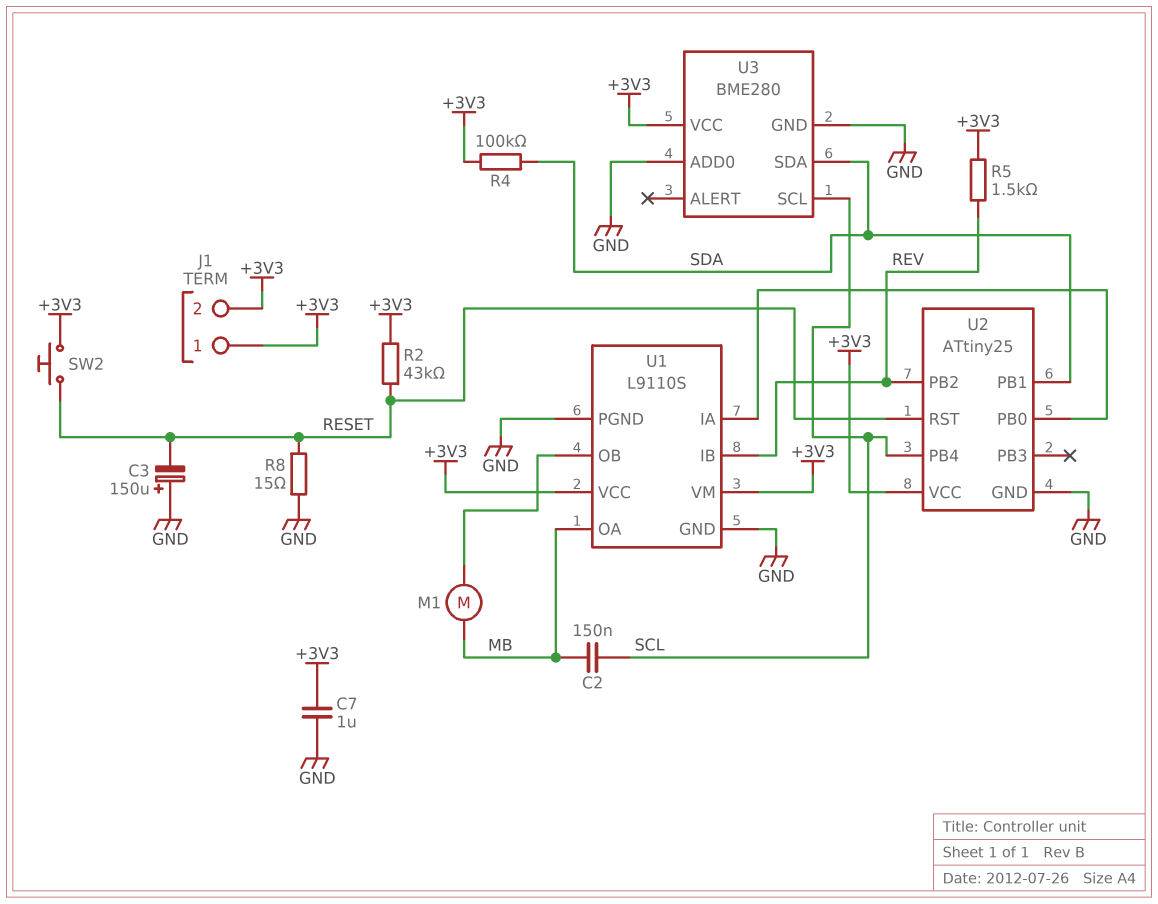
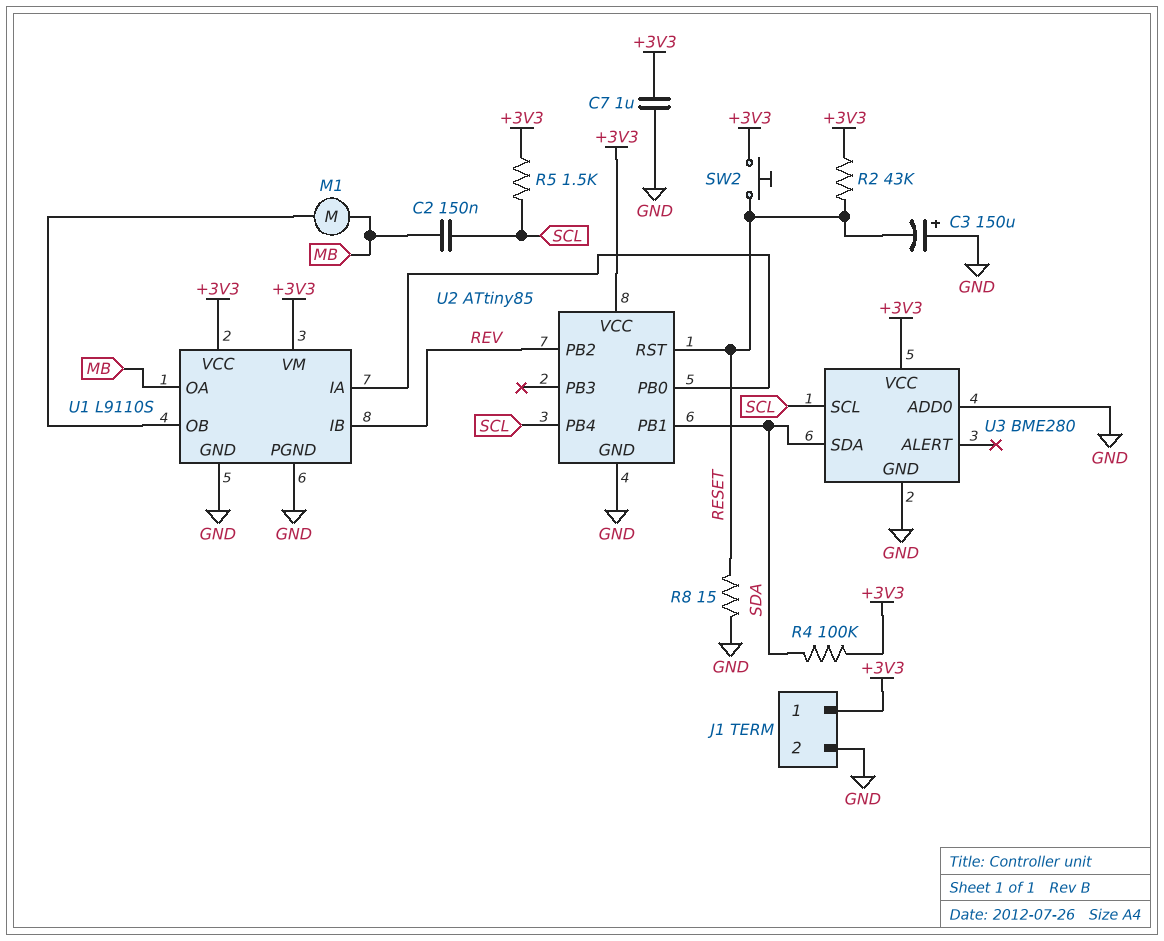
J1 pin 2: +3V3 -> GND
R5: 1.5k (+3V3, REV) -> 1.5k (+3V3, SCL)
U2: ATtiny25 -> ATtiny85

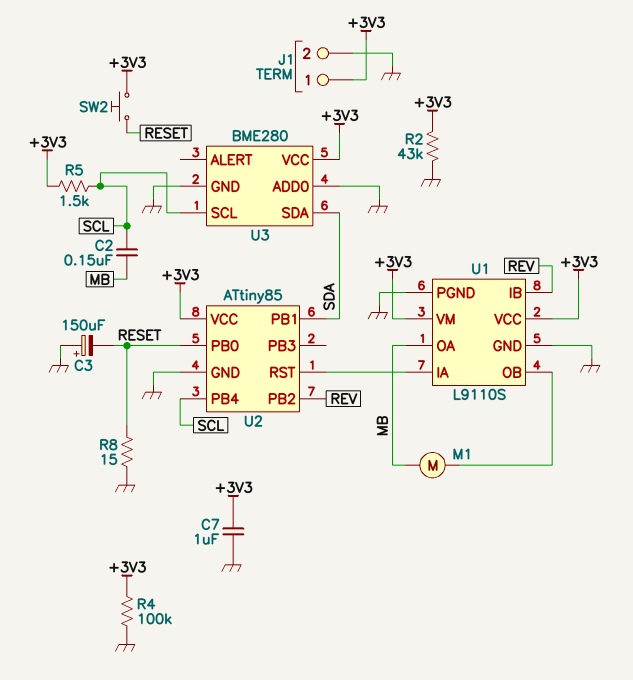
R2: 43k (+3V3, RESET) -> 43k (+3V3, GND)
R4: 100k (+3V3, SDA) -> 100k (+3V3, GND)
U2 pin PB0: U1/IA -> RESET
U2 pin RST: RESET -> U1/IA

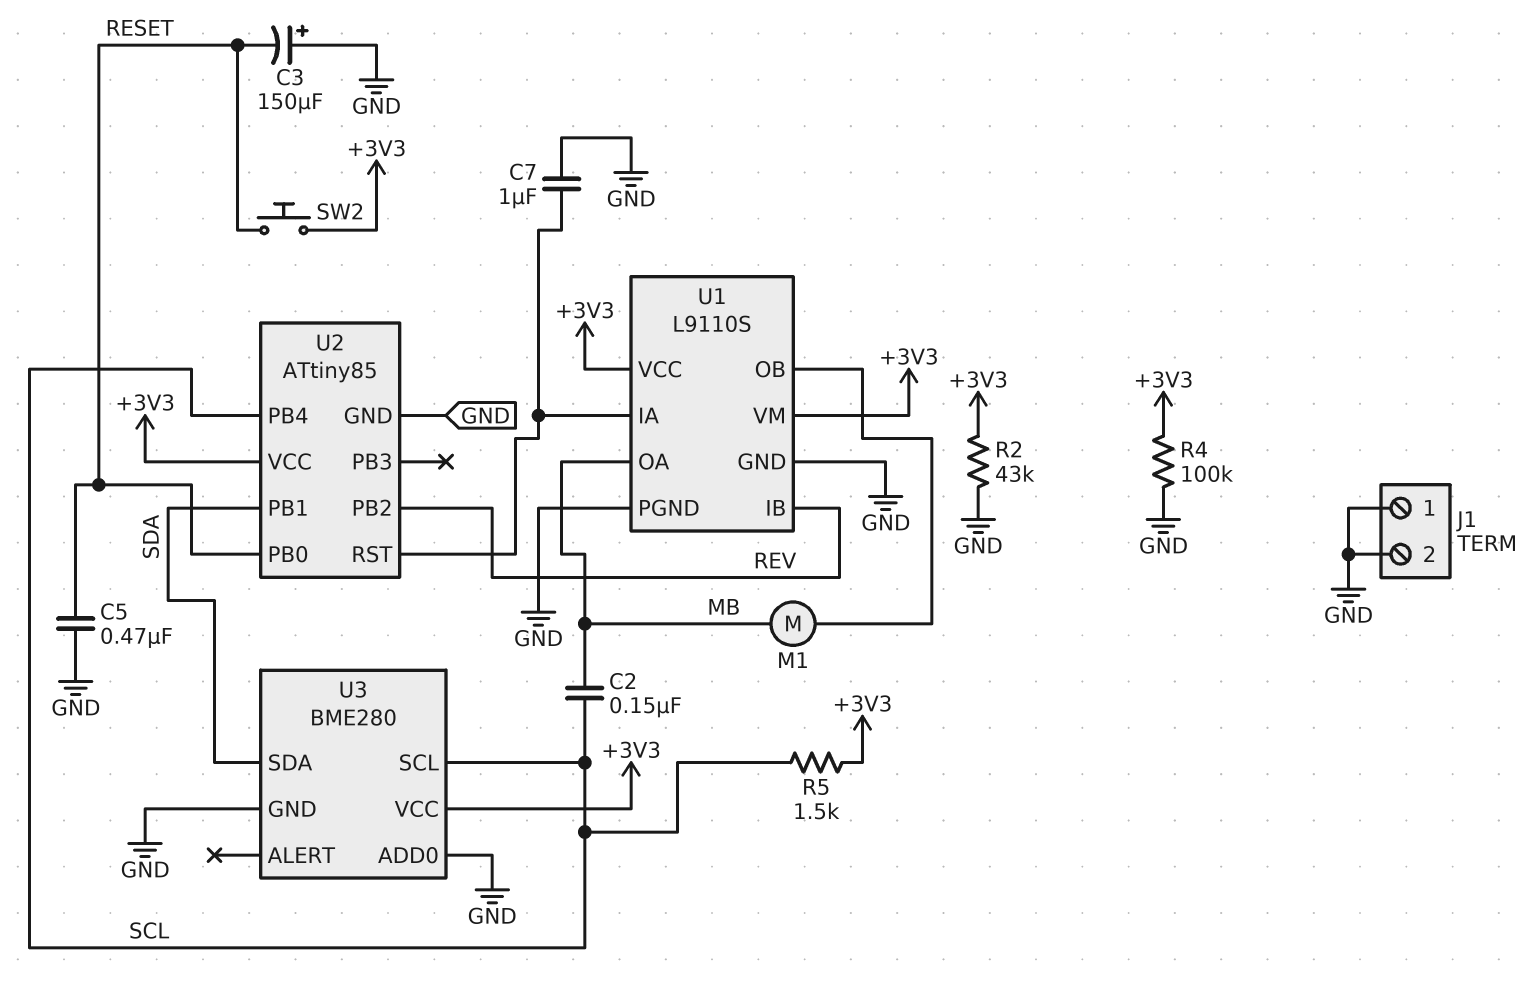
C5: none -> 470nF (GND, RESET)
C7: 1uF (+3V3, GND) -> 1uF (GND, U1/IA)
J1 pin 1: +3V3 -> GND
R8: 15 (GND, RESET) -> none

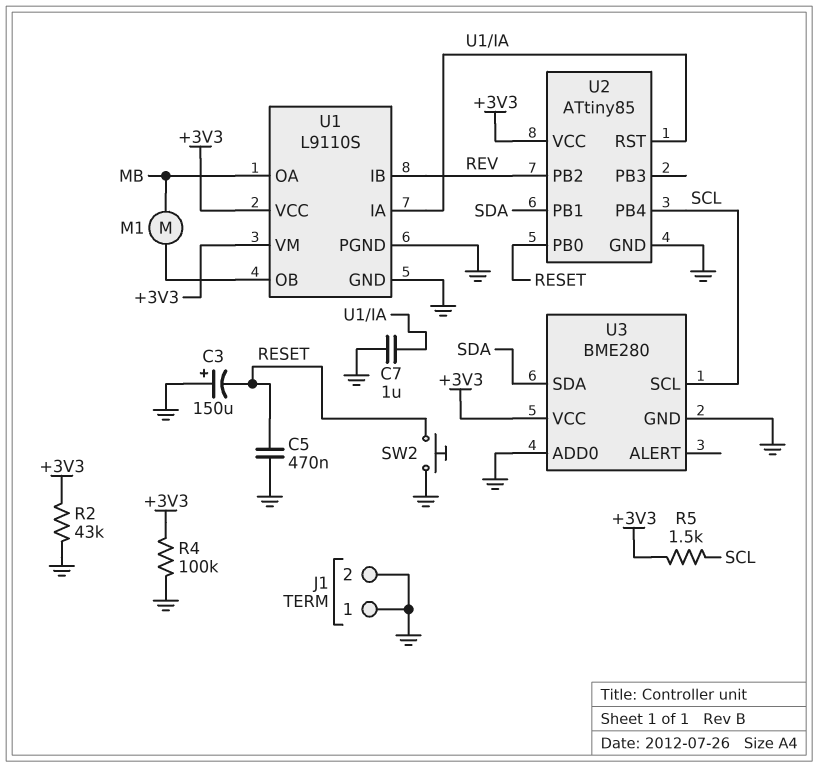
C2: 150nF (MB, SCL) -> none
SW2: button (+3V3, RESET) -> button (GND, RESET)

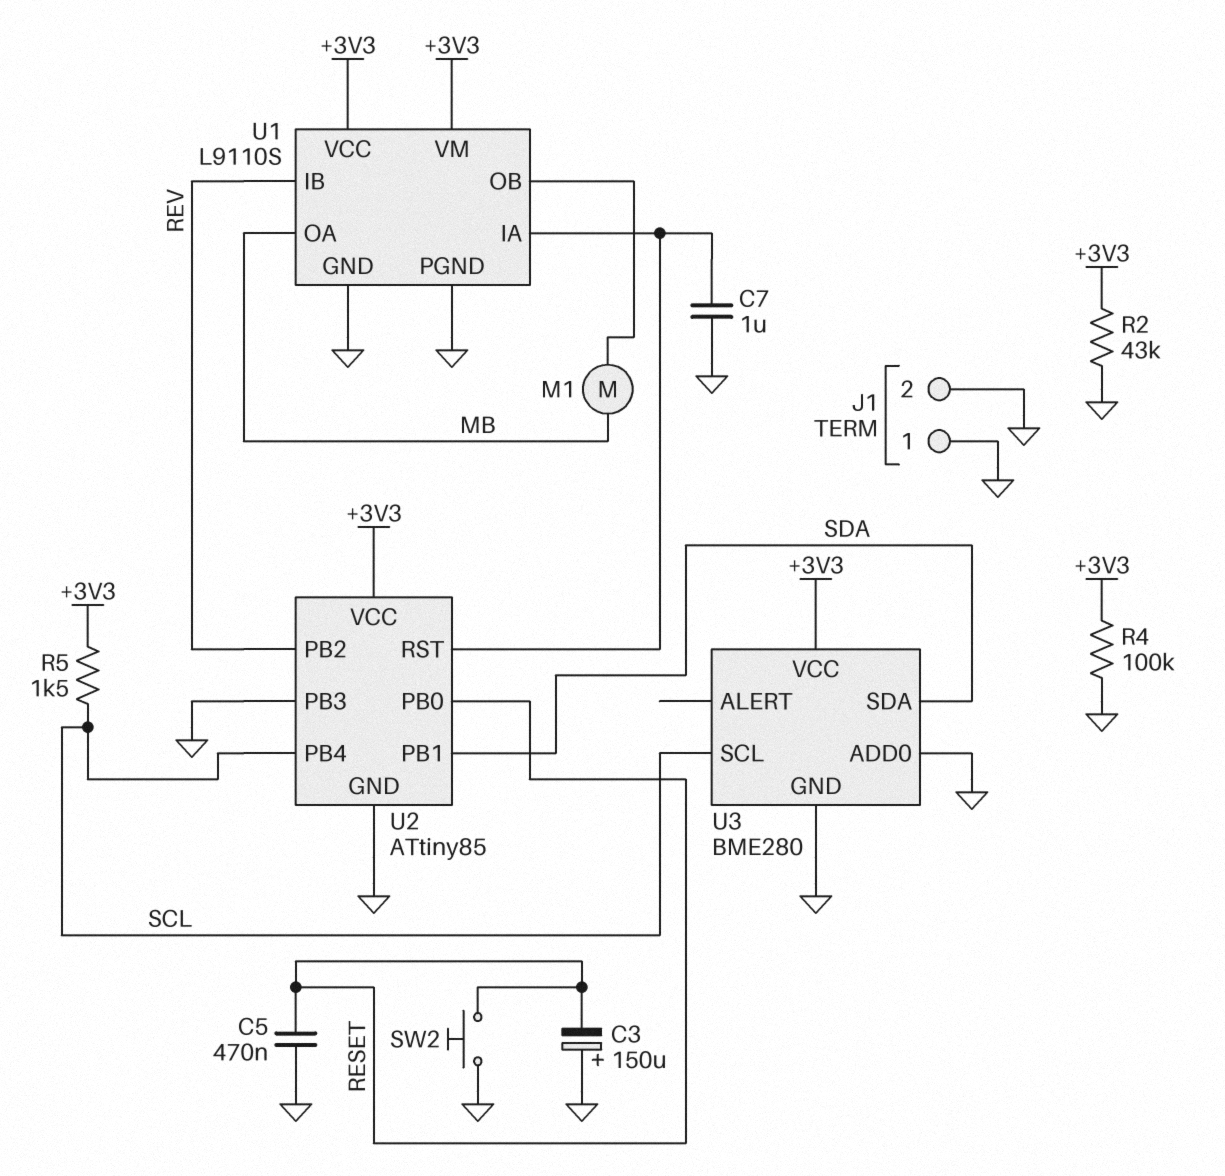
U2 pin PB3: none -> GND

